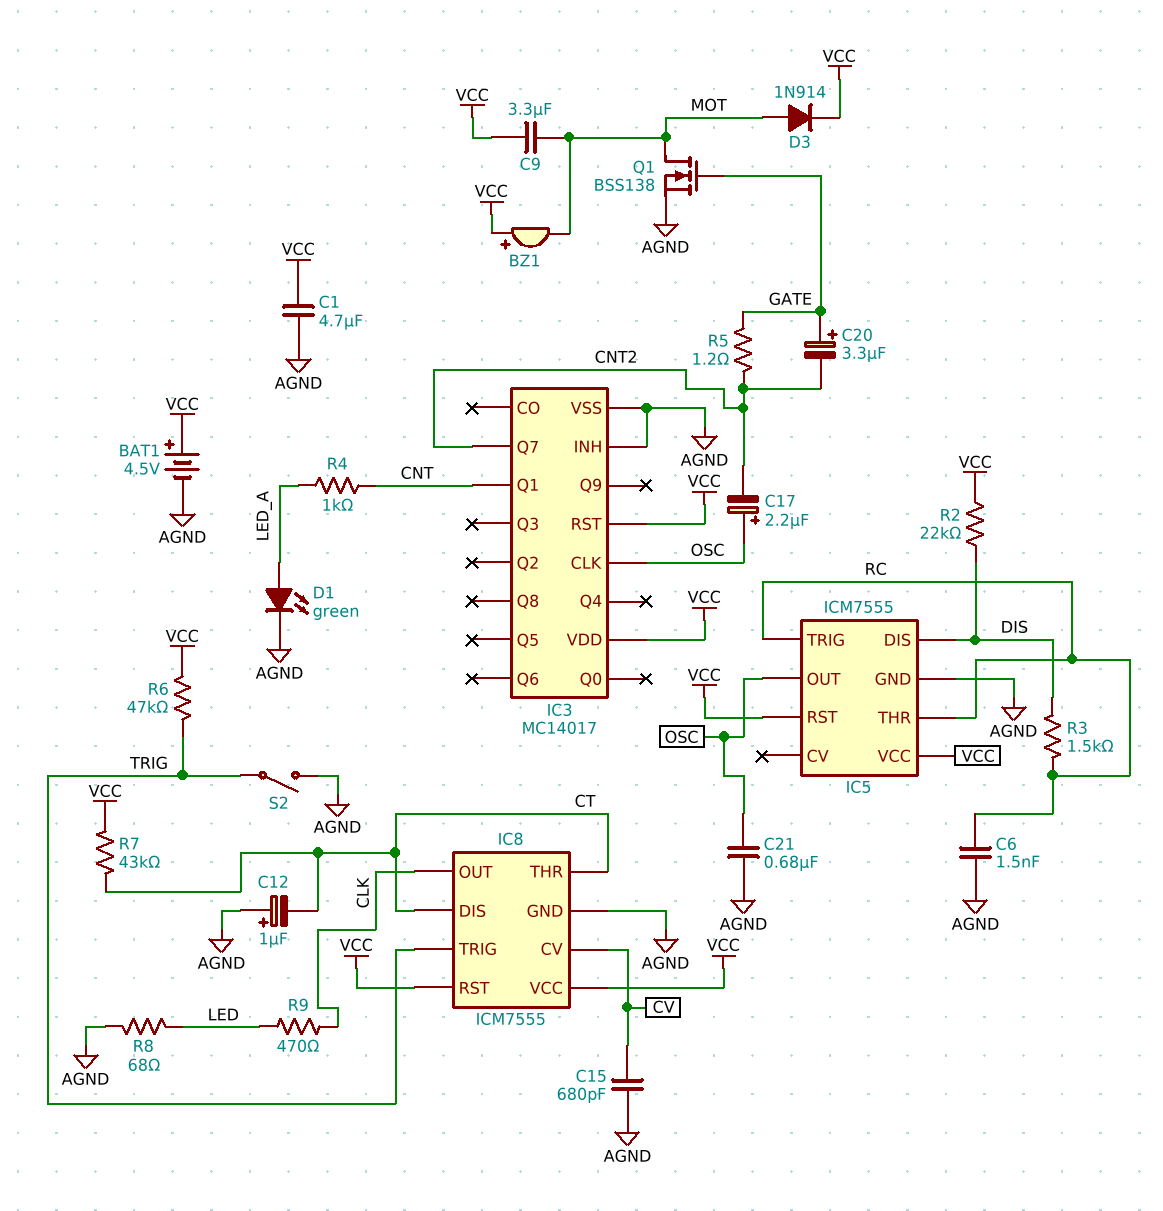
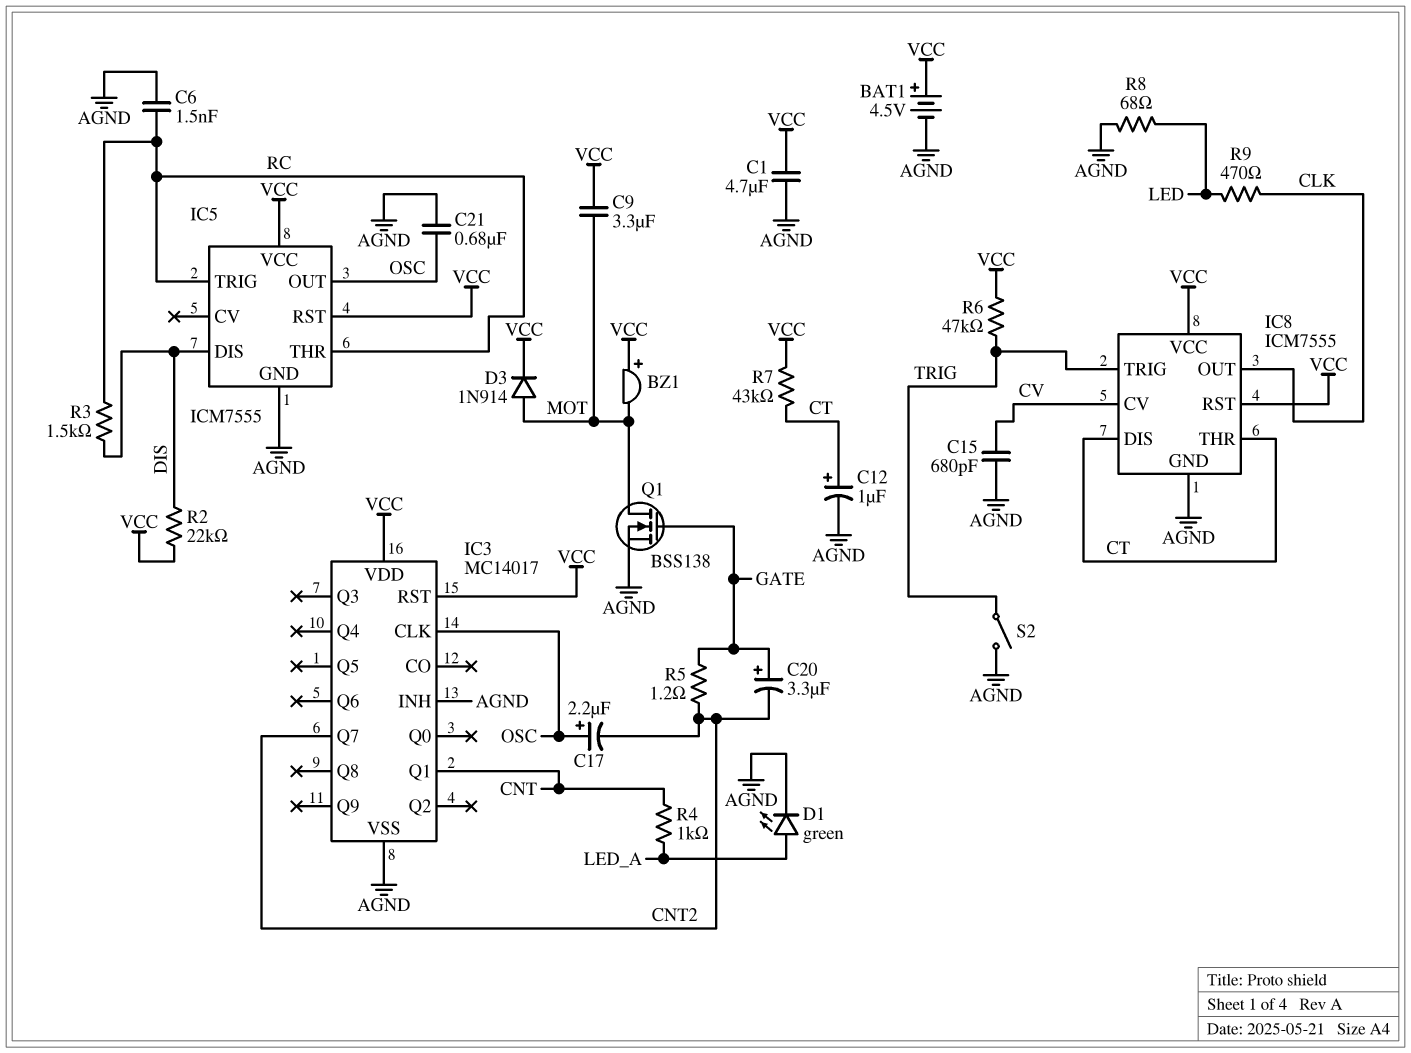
C12: 1uF (plus AGND, minus CT) -> 1uF (plus CT, minus AGND)

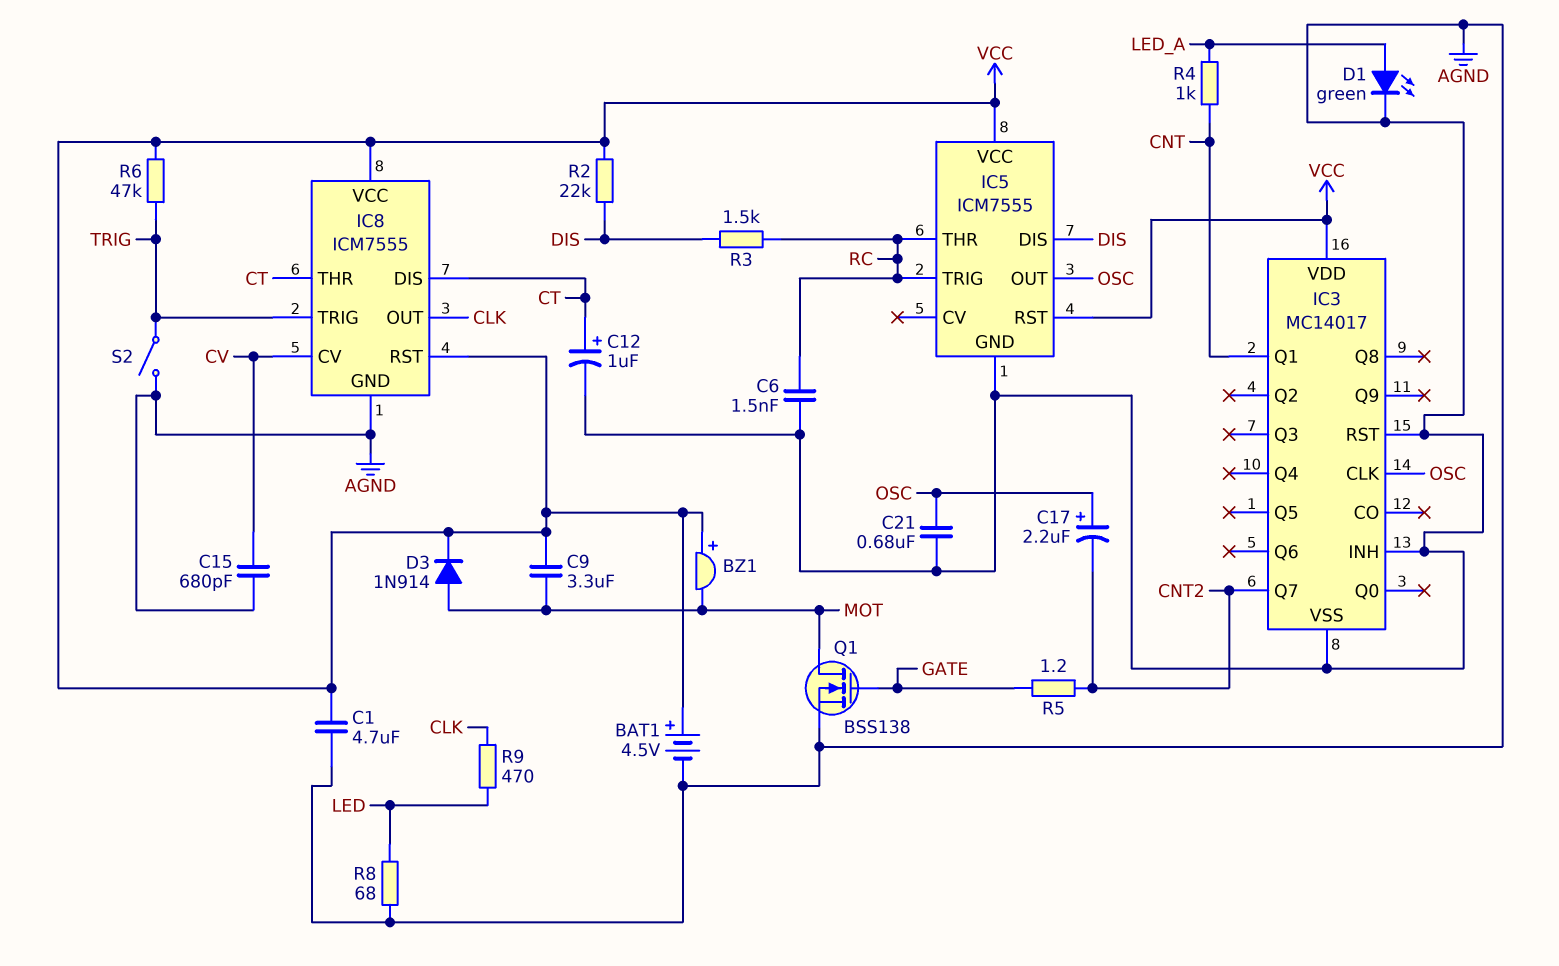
C20: 3.3uF (plus GATE, minus CNT2) -> none
IC3 pin RST: VCC -> AGND
R7: 43k (CT, VCC) -> none

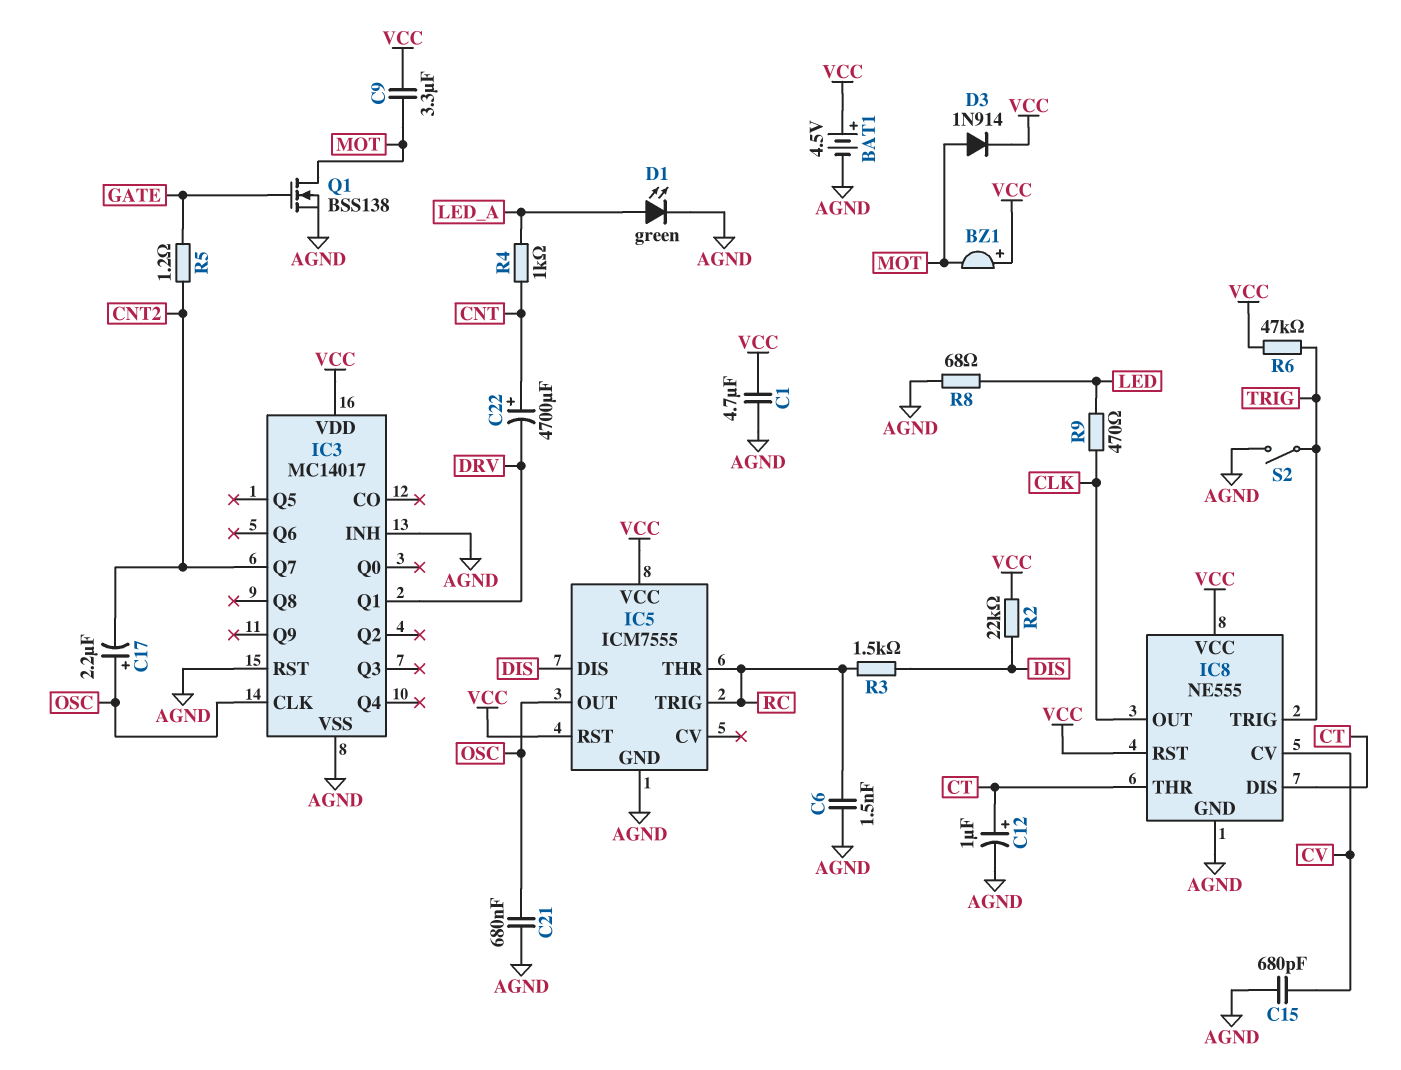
C22: none -> 4700uF (plus CNT, minus DRV)
IC3 pin Q1: CNT -> DRV
IC8: ICM7555 -> NE555

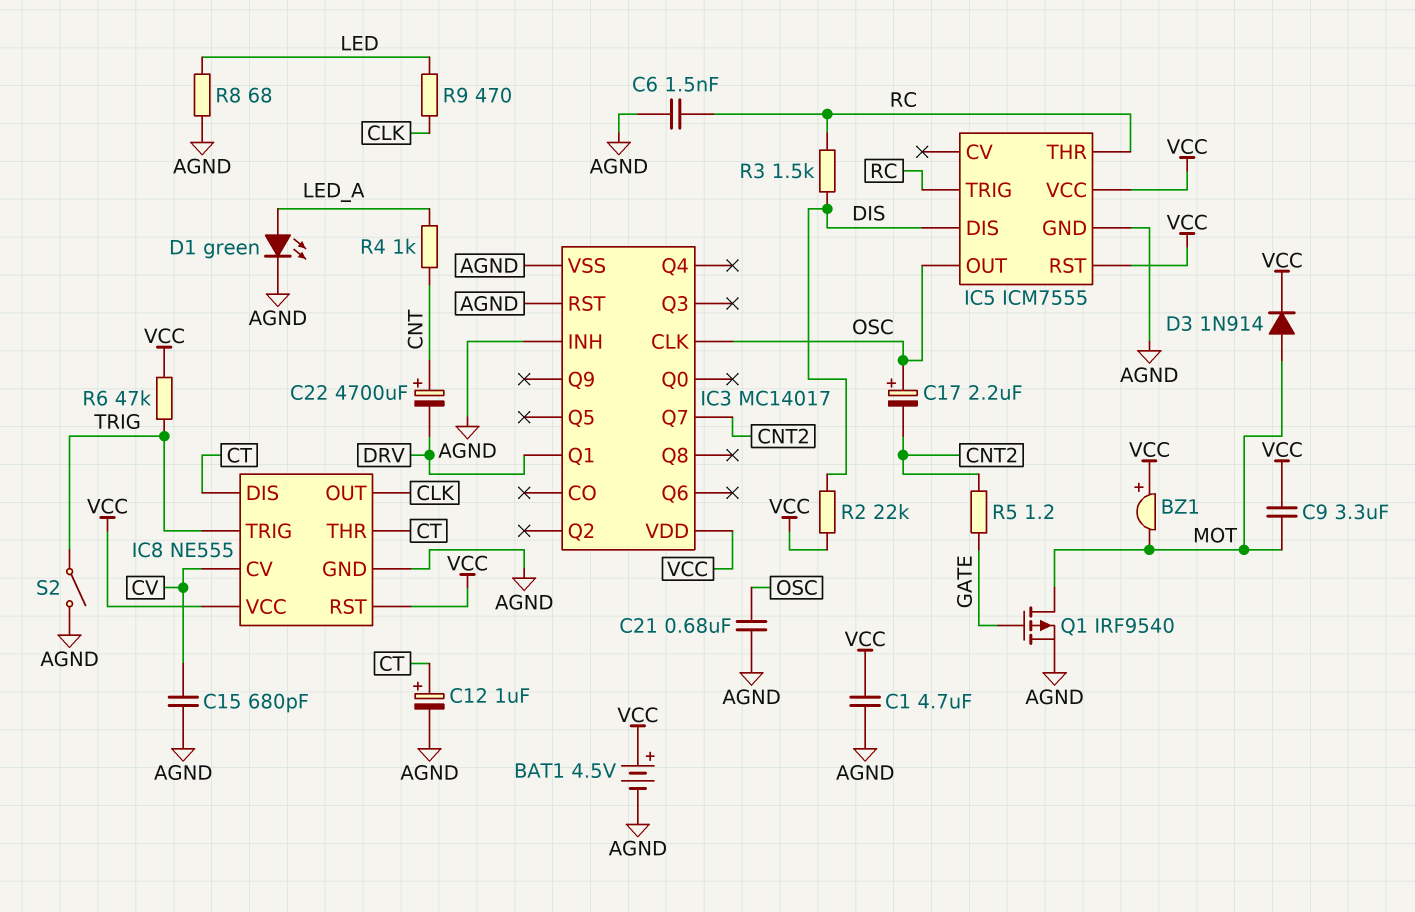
Q1: NMOS BSS138 (G GATE, D MOT, S AGND) -> PMOS IRF9540 (G GATE, D MOT, S AGND)

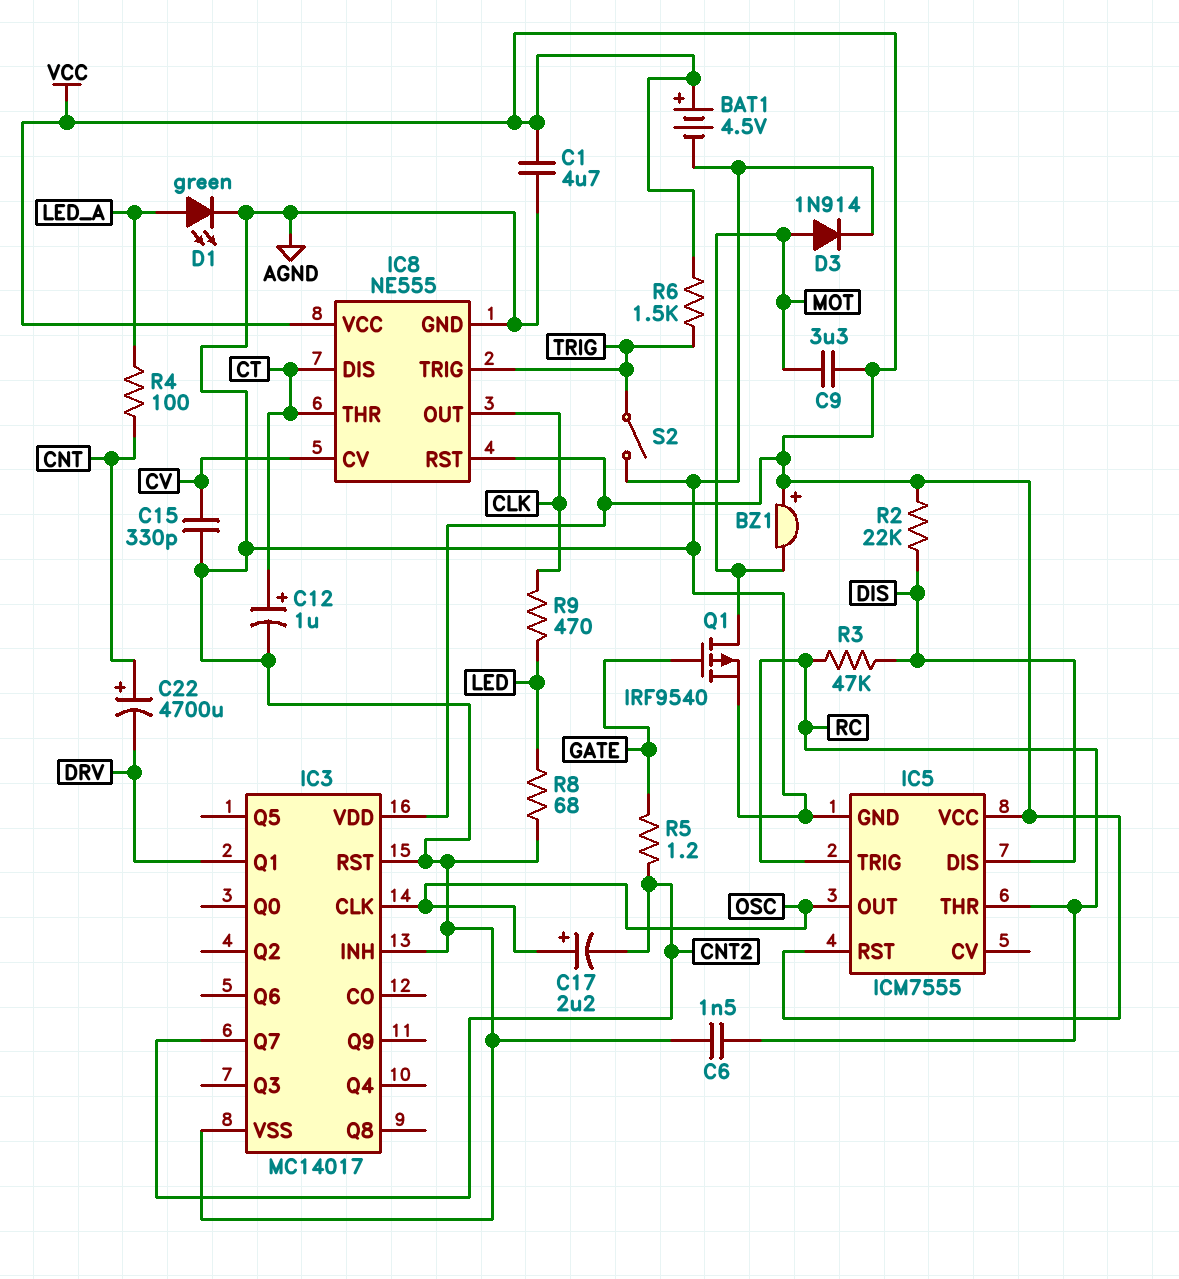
C15: 680pF (AGND, CV) -> 330pF (AGND, CV)
C21: 680nF (AGND, OSC) -> none
D3: diode 1N914 (A MOT, K VCC) -> diode 1N914 (A MOT, K AGND)
R3: 1.5k (DIS, RC) -> 47k (DIS, RC)
R4: 1k (CNT, LED_A) -> 100 (CNT, LED_A)
R6: 47k (TRIG, VCC) -> 1.5k (TRIG, VCC)

